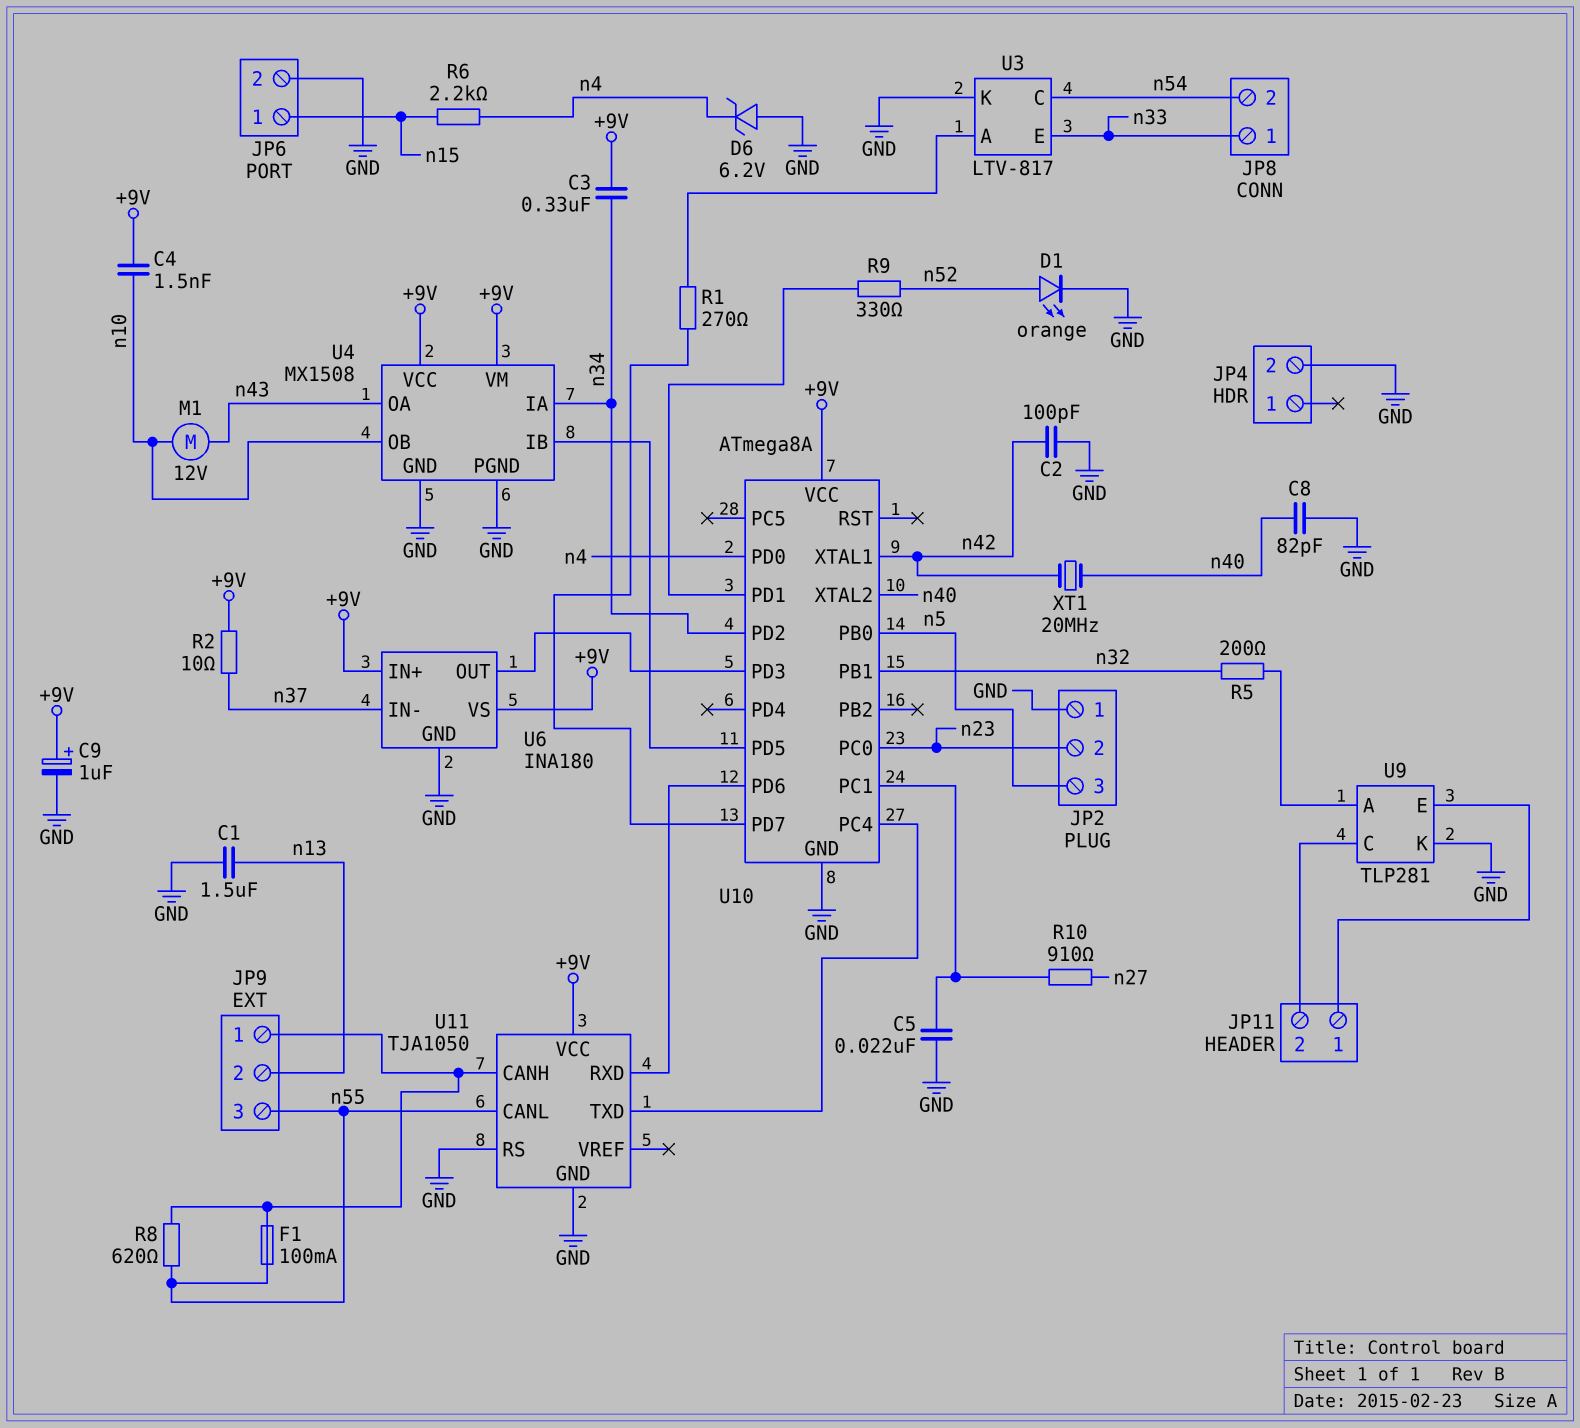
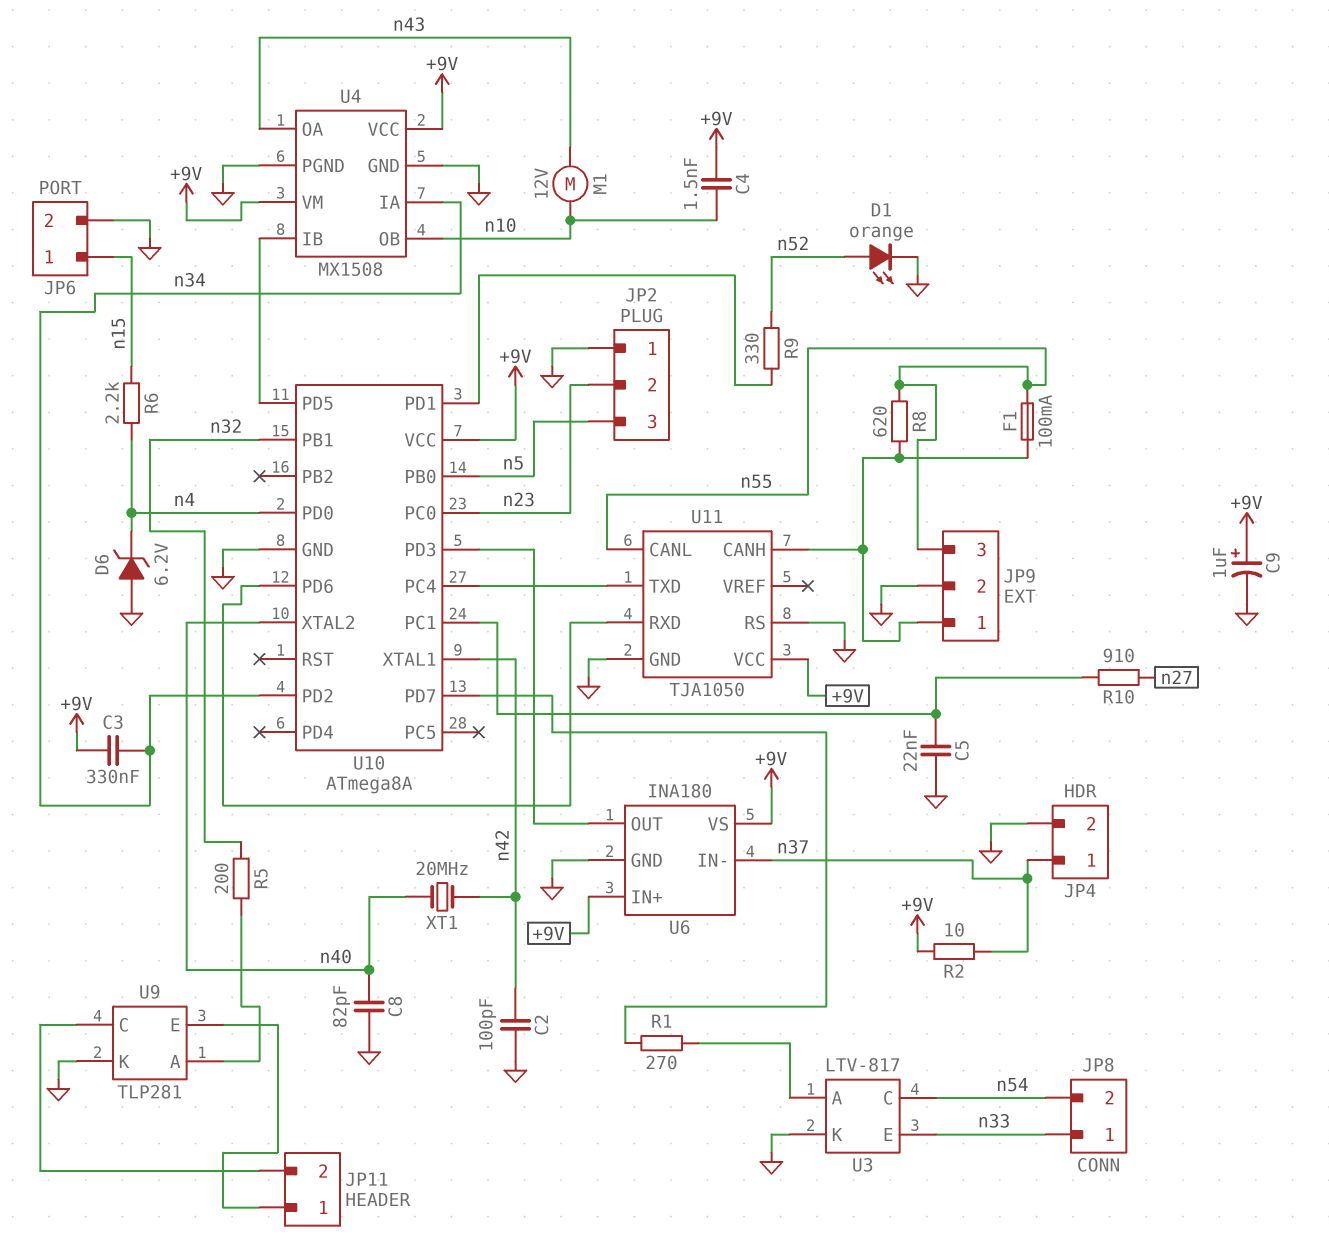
C1: 1.5uF (GND, n13) -> none
JP4 pin 1: none -> n37
JP9 pin 2: n13 -> GND

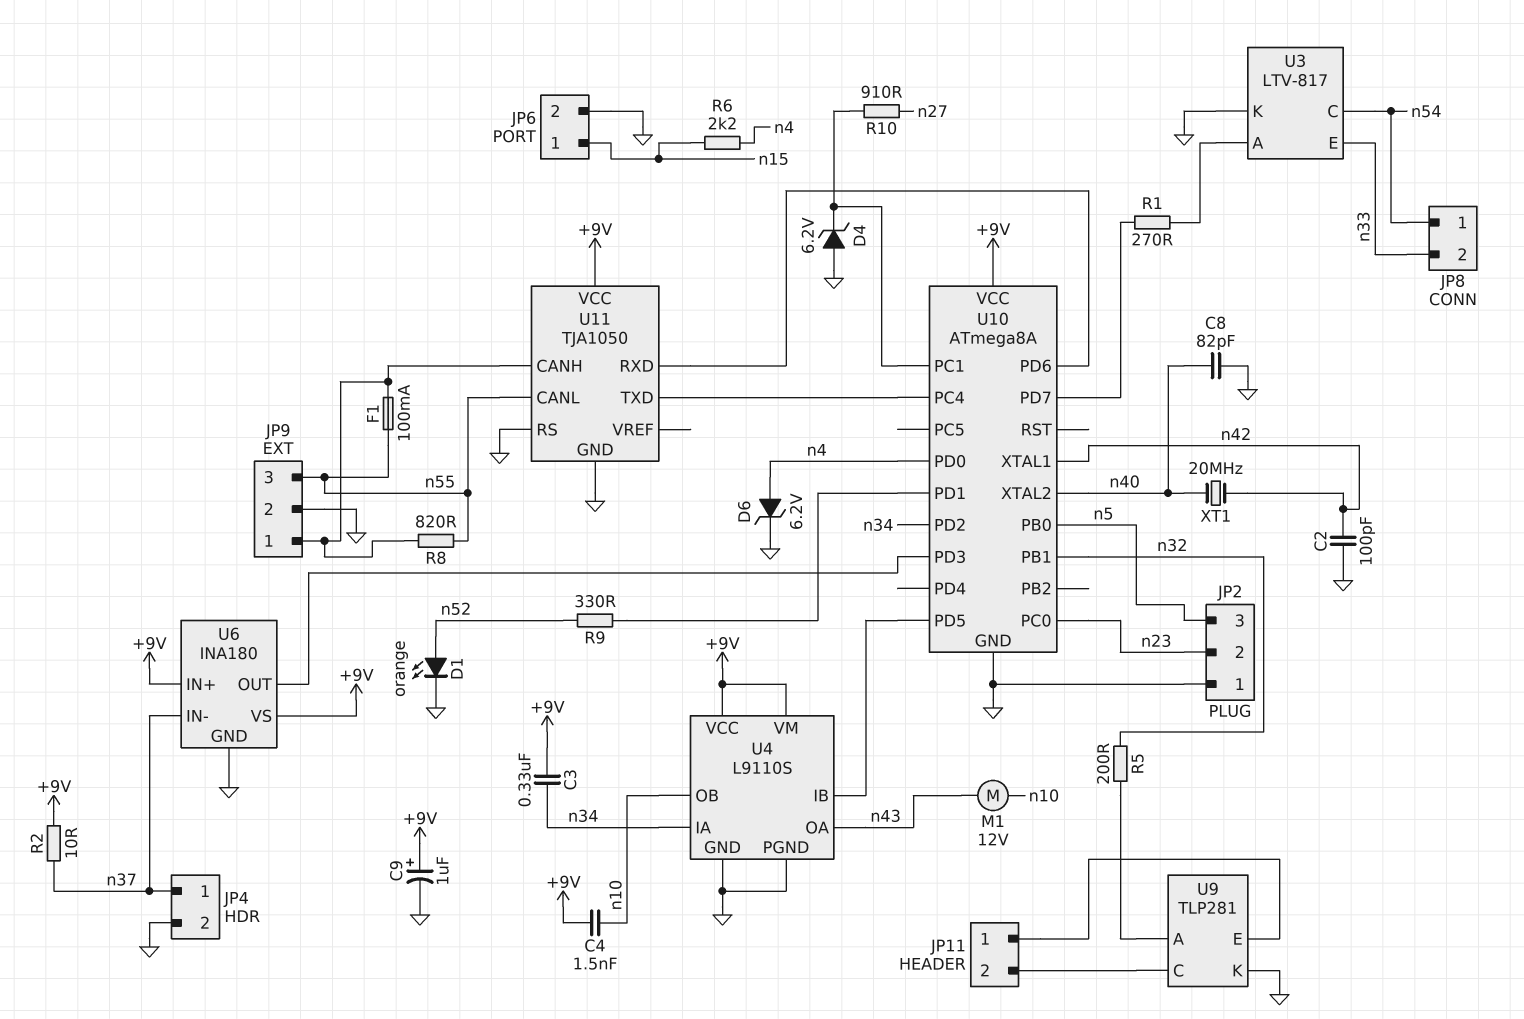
C5: 22nF (GND, U10/PC1) -> none
D4: none -> zener 6.2V (A GND, K U10/PC1)
D6: zener 6.2V (A GND, K n4) -> zener 6.2V (A n4, K GND)
JP8 pin 1: n33 -> n54
JP8 pin 2: n54 -> n33
R8: 620 (JP9/1, n55) -> 820 (JP9/1, n55)
U4: MX1508 -> L9110S

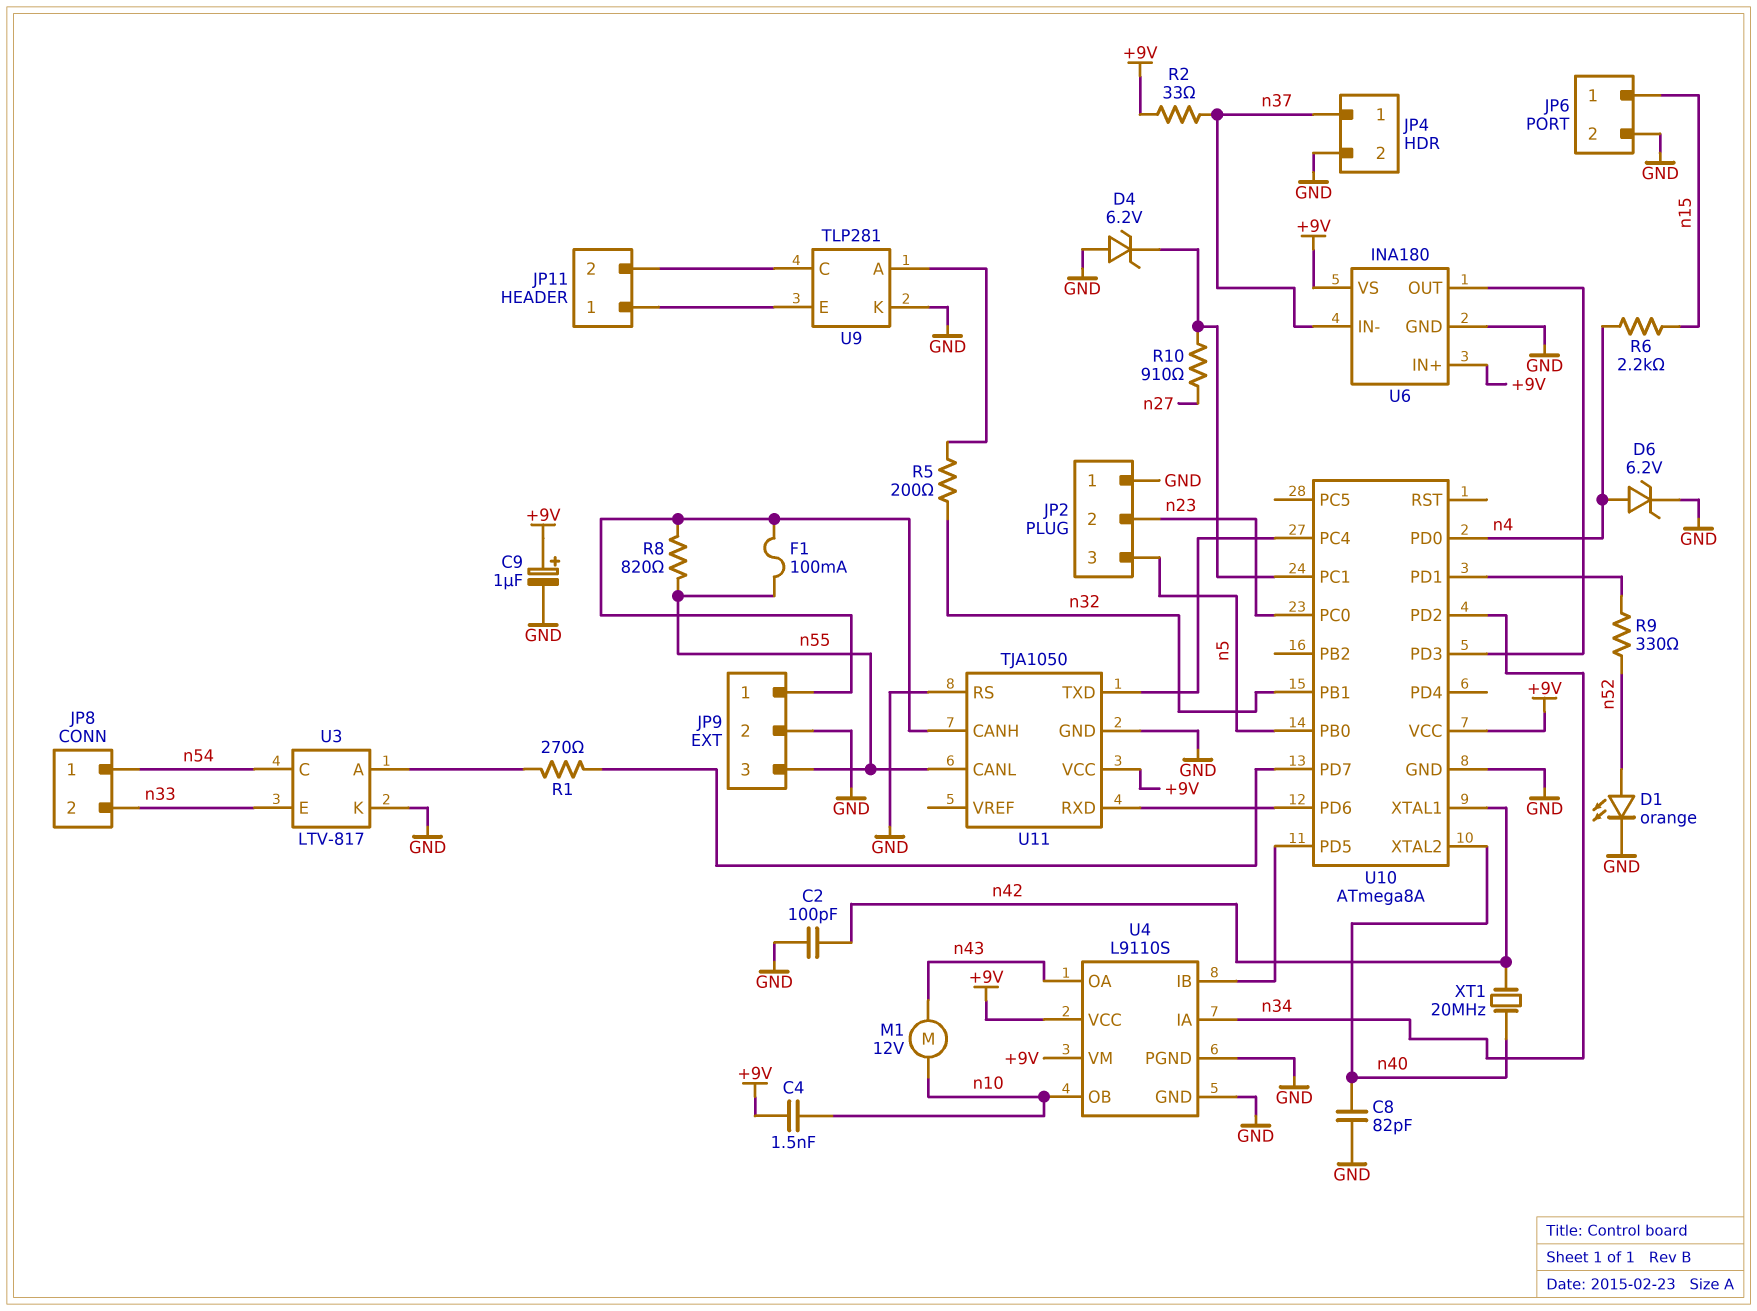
C3: 330nF (+9V, n34) -> none
R2: 10 (+9V, n37) -> 33 (+9V, n37)

